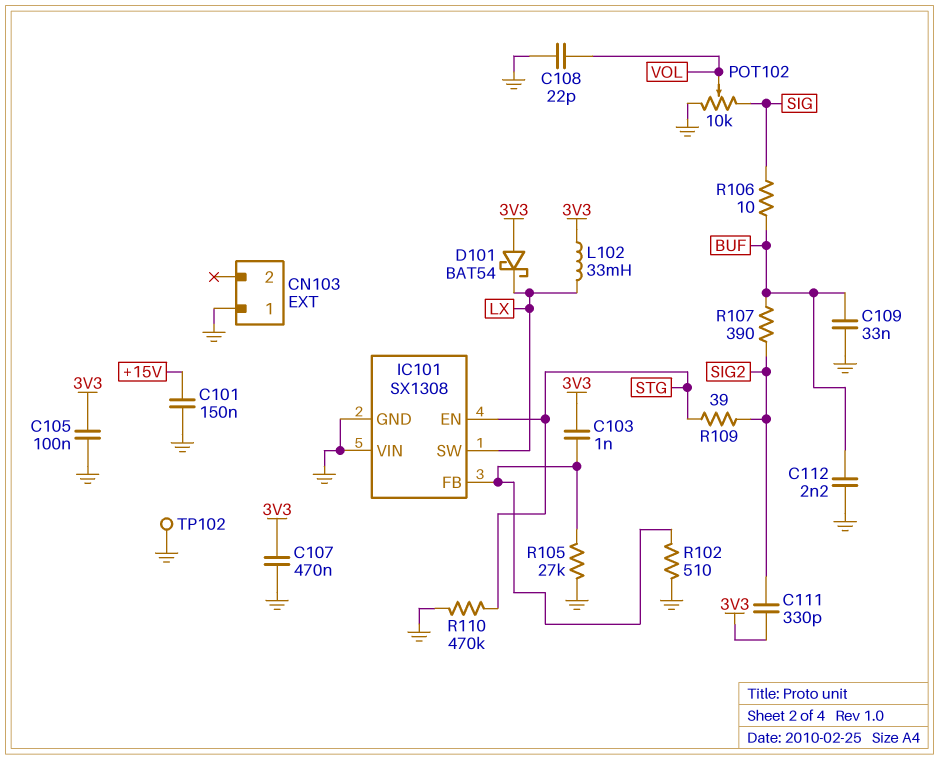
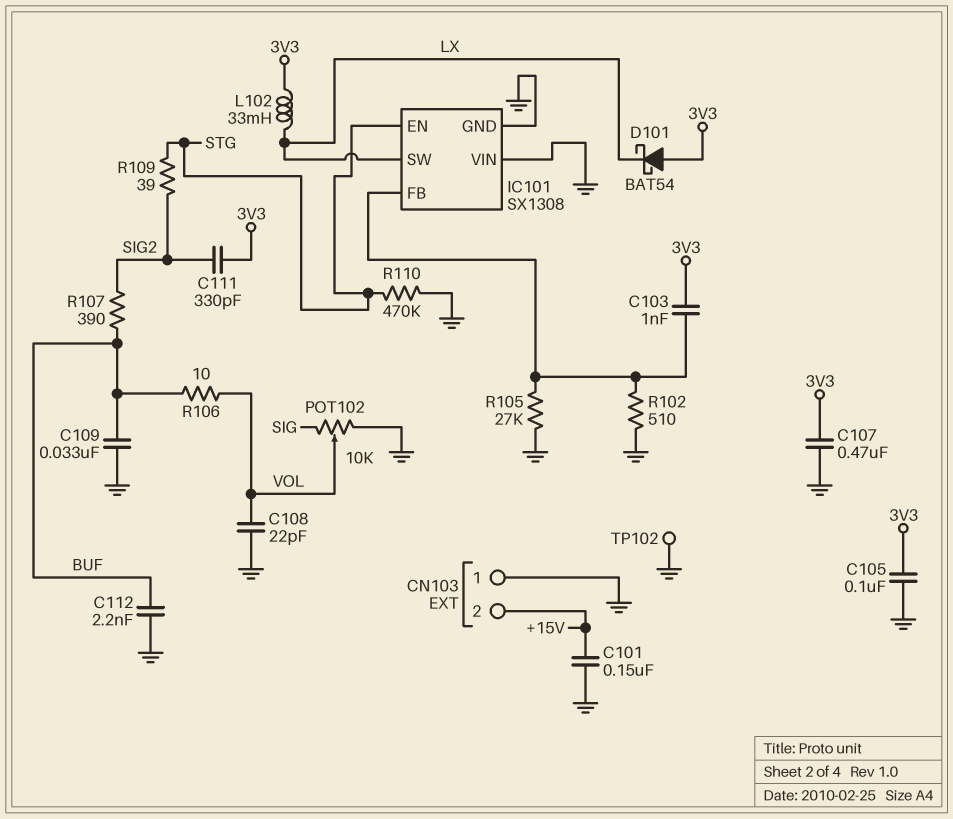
CN103 pin 2: none -> +15V
R106: 10 (BUF, SIG) -> 10 (BUF, VOL)

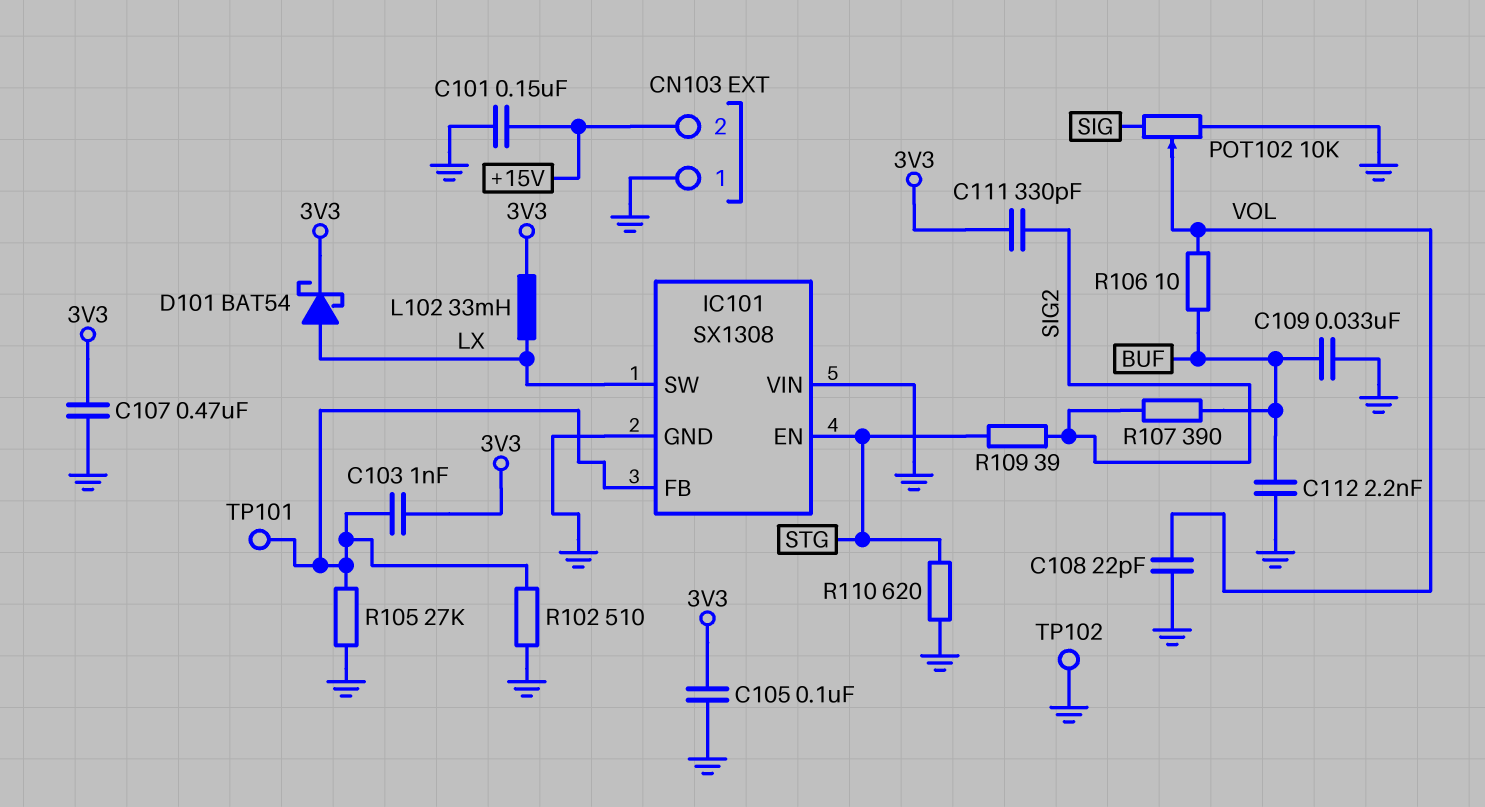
D101: schottky BAT54 (A 3V3, K LX) -> schottky BAT54 (A LX, K 3V3)
R110: 470k (GND, STG) -> 620 (GND, STG)
TP101: none -> test point (IC101/FB)

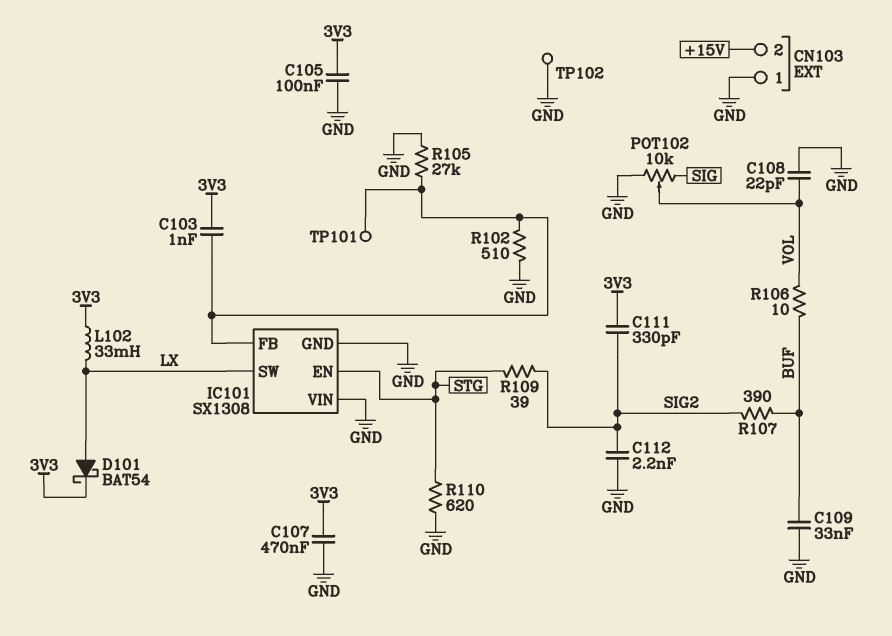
C101: 150nF (+15V, GND) -> none
C112: 2.2nF (BUF, GND) -> 2.2nF (GND, SIG2)

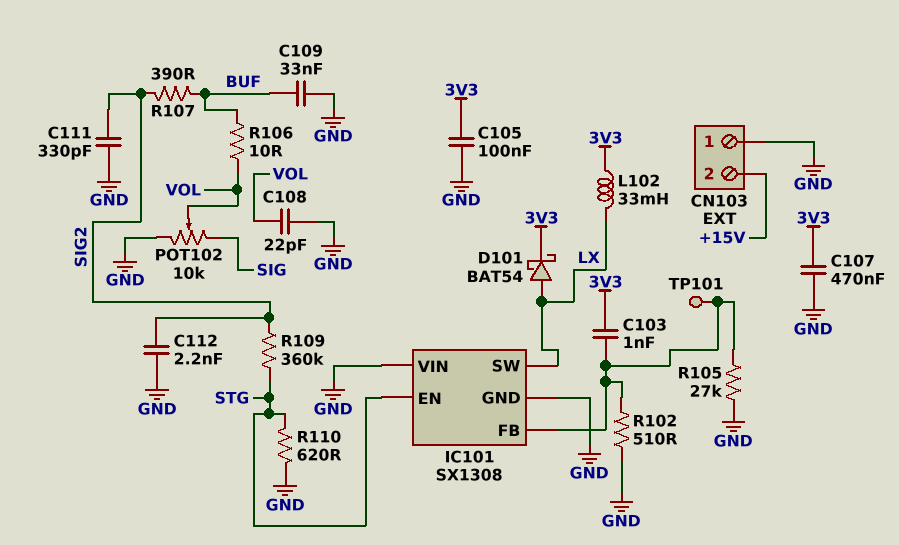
C111: 330pF (3V3, SIG2) -> 330pF (GND, SIG2)
R109: 39 (SIG2, STG) -> 360k (SIG2, STG)
TP102: test point (GND) -> none

